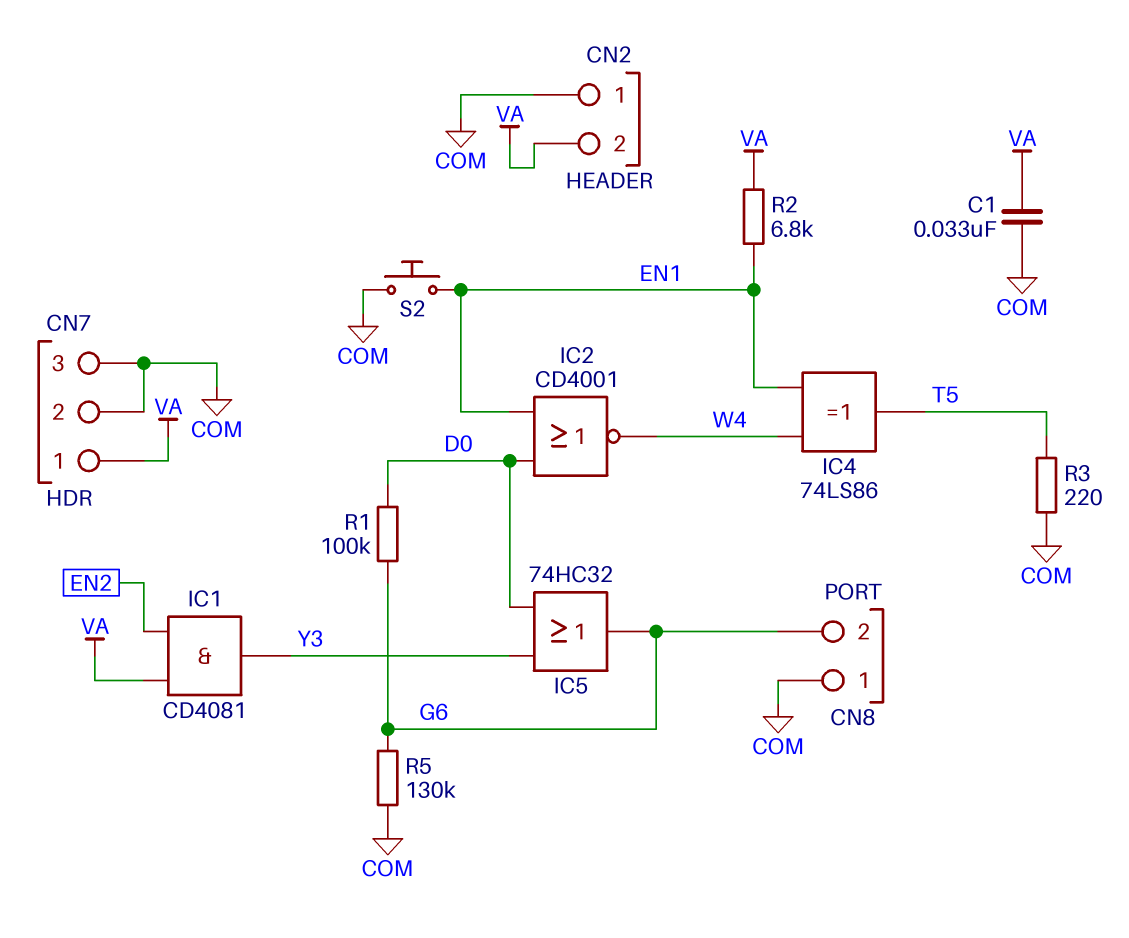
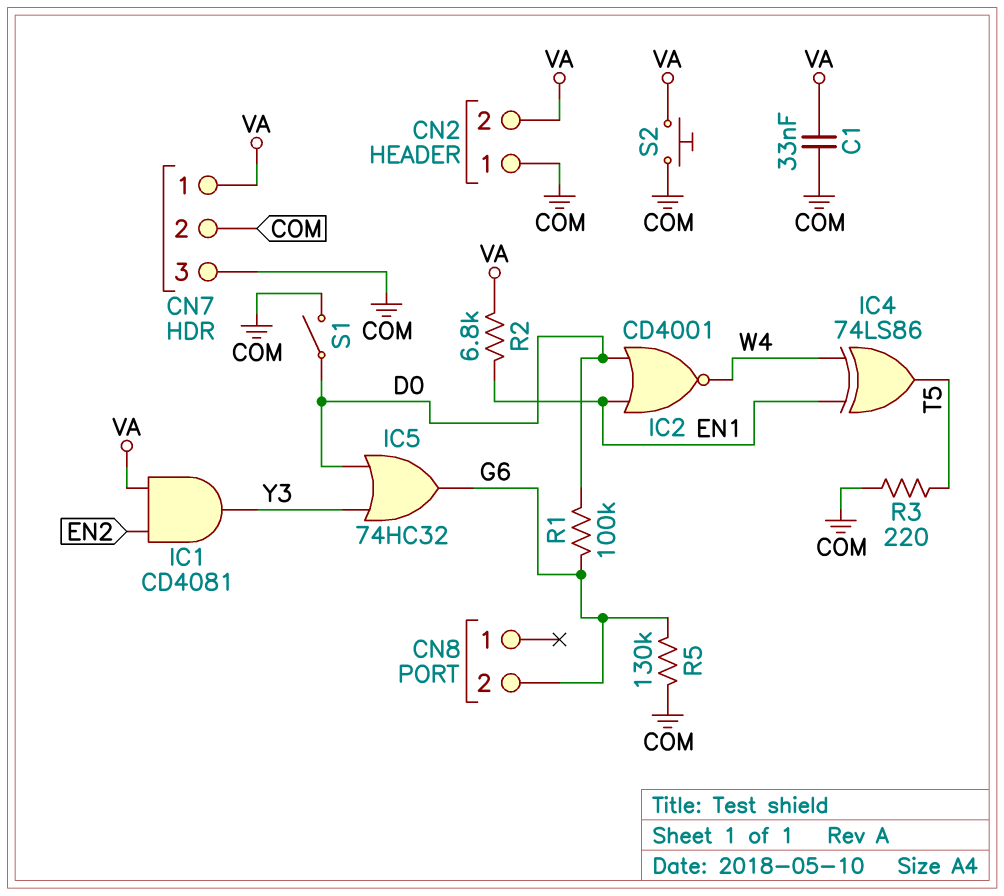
CN8 pin 1: COM -> none
S1: none -> switch (COM, D0)
S2: button (COM, EN1) -> button (COM, VA)

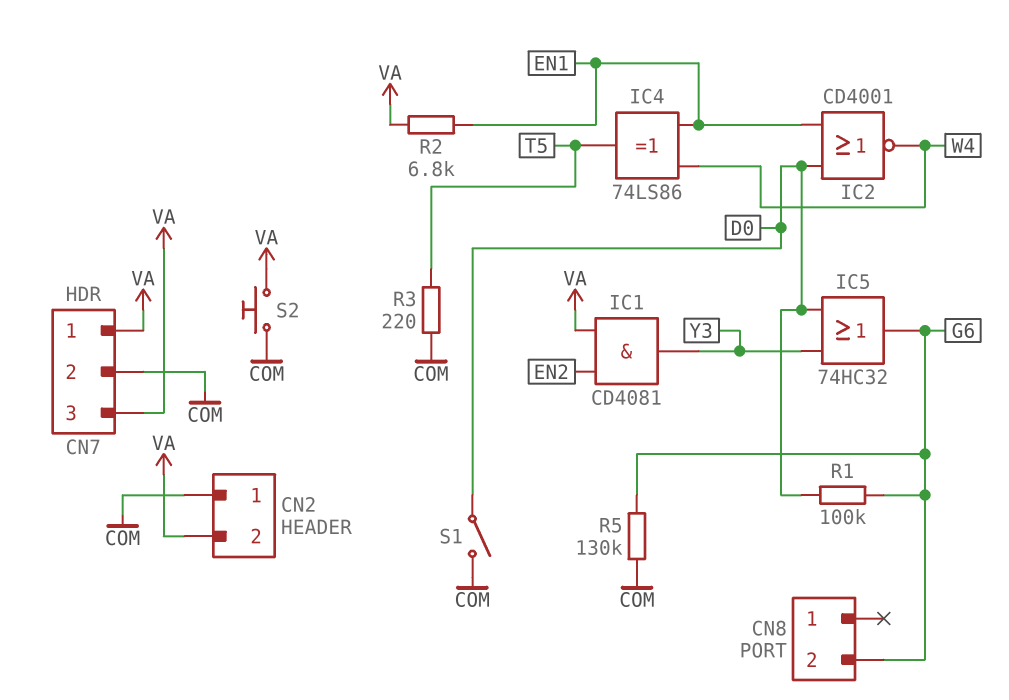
C1: 33nF (COM, VA) -> none
CN7 pin 3: COM -> VA

